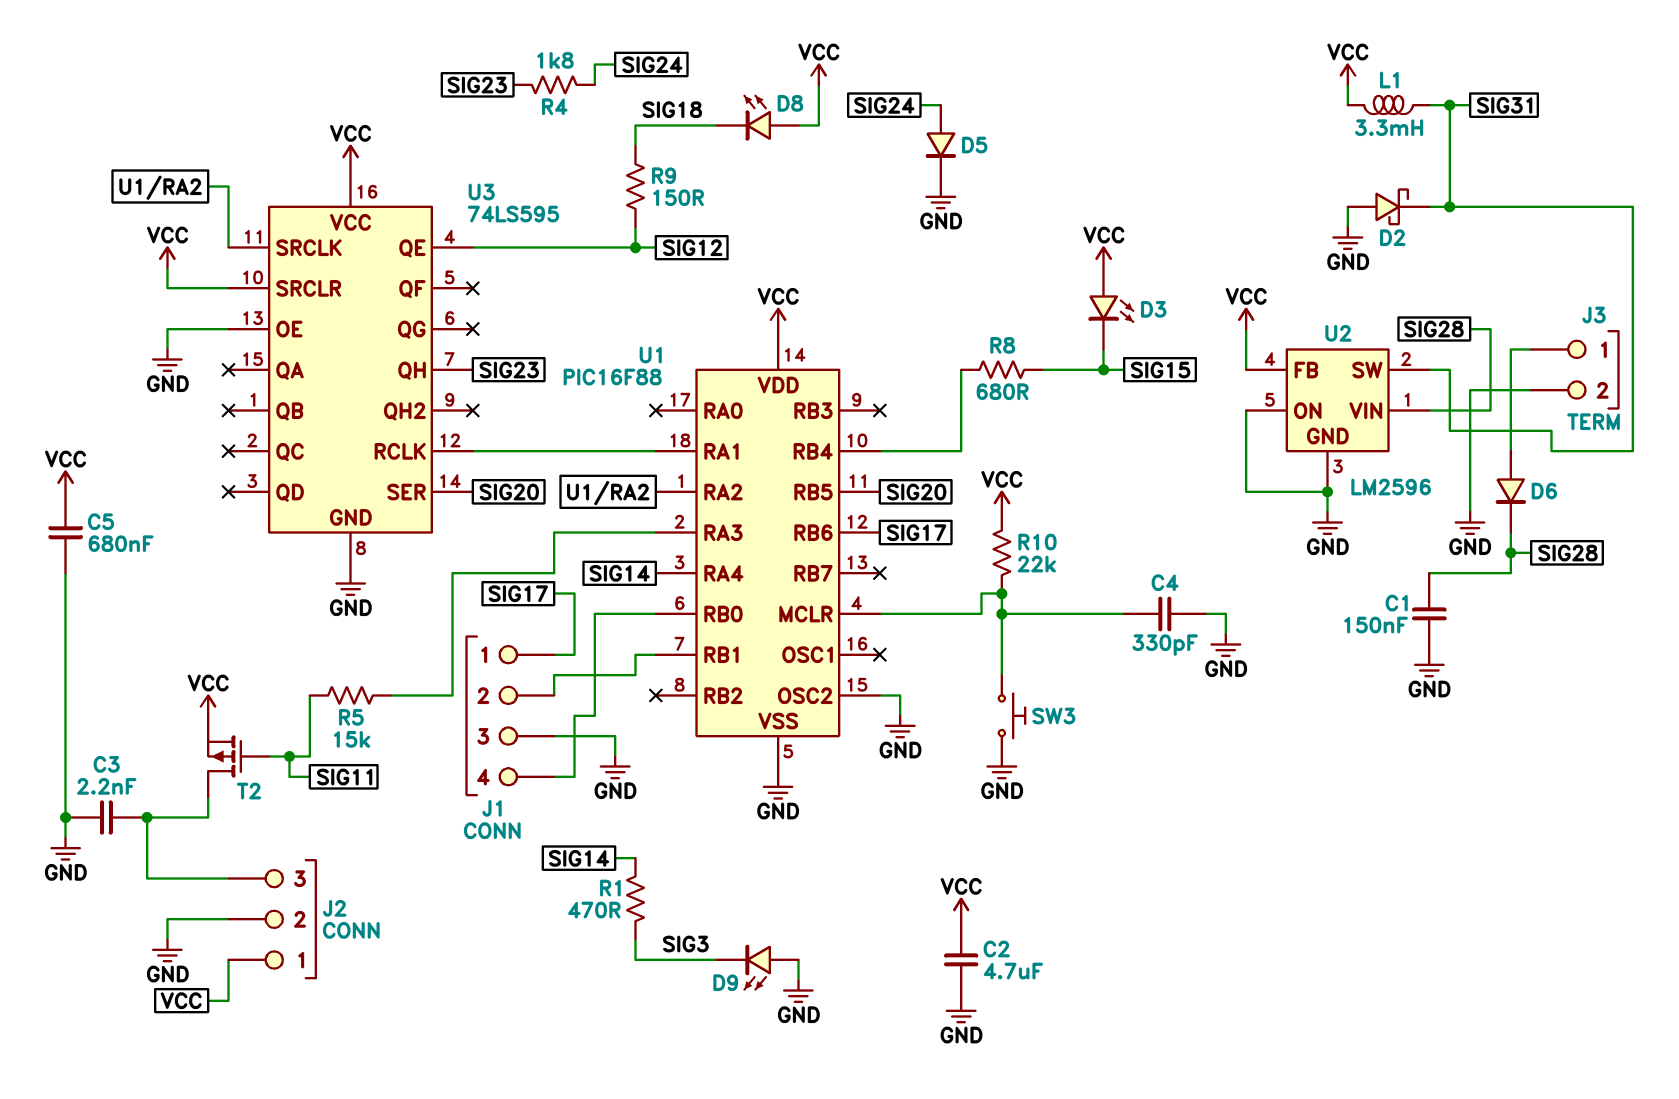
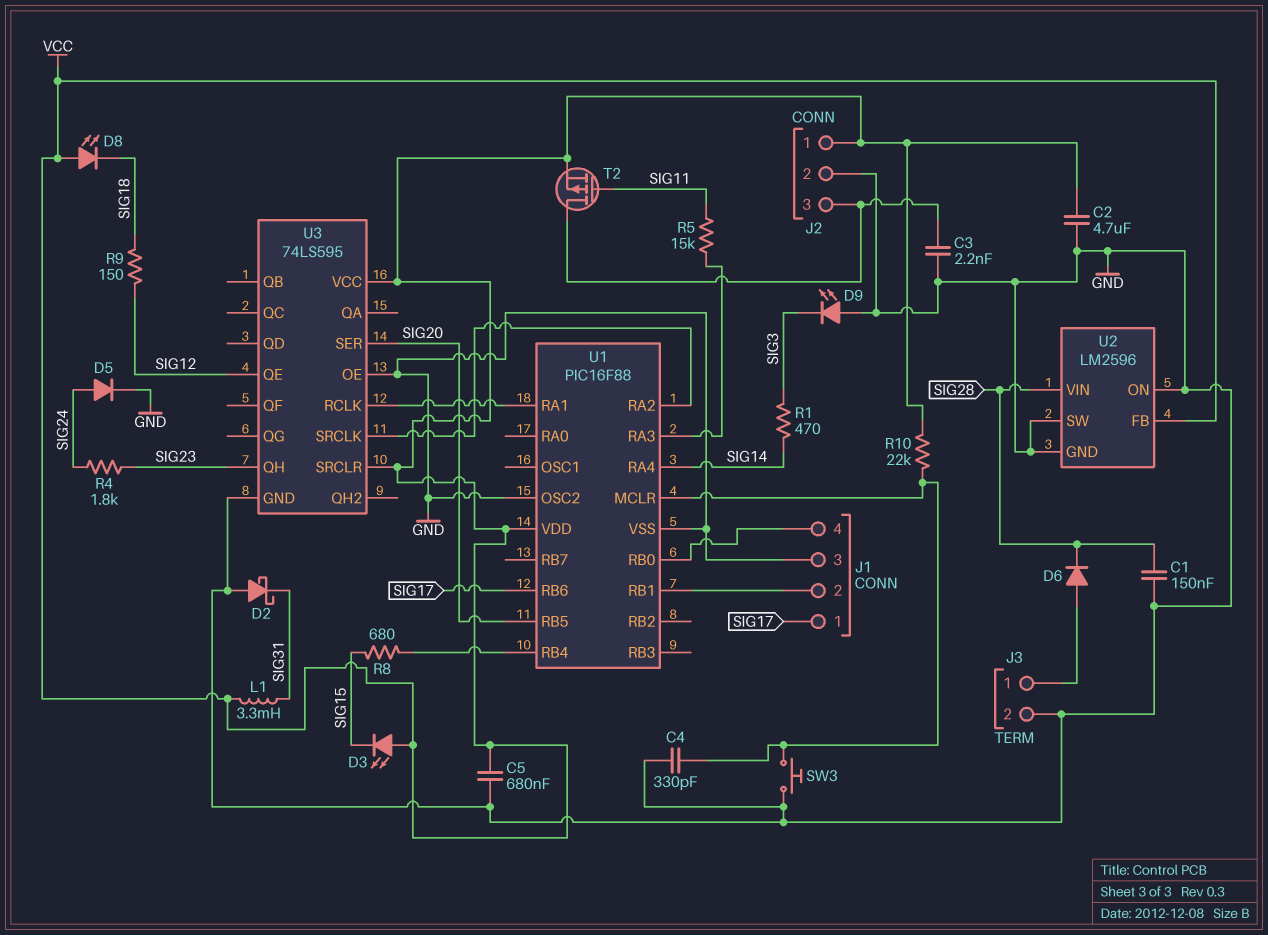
U2 pin SW: SIG31 -> GND

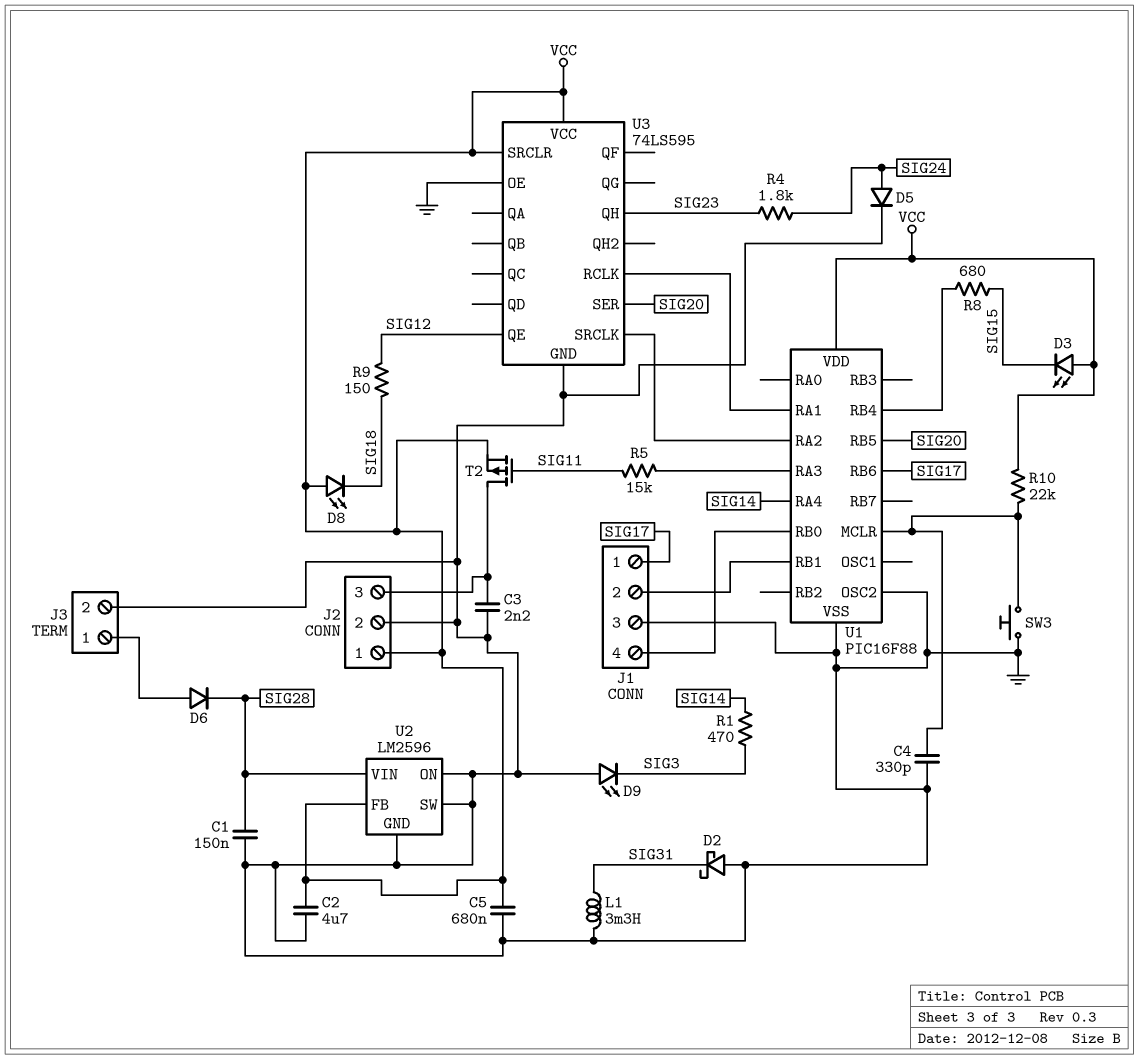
L1: 3.3mH (SIG31, VCC) -> 3.3mH (GND, SIG31)

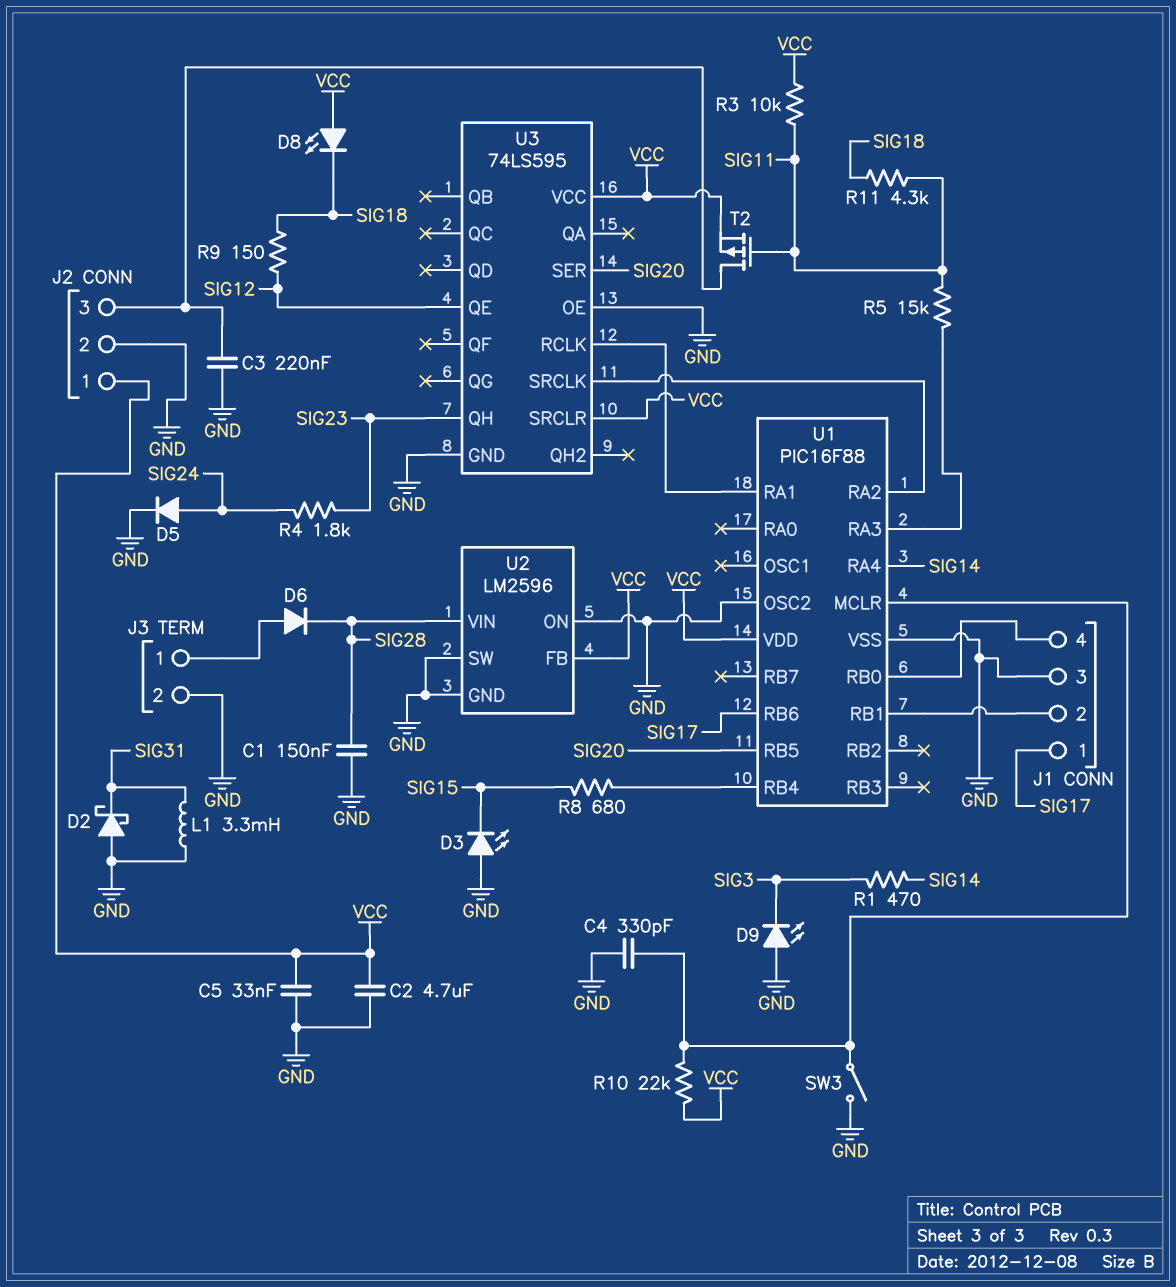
C3: 2.2nF (GND, J2/3) -> 220nF (GND, J2/3)
C5: 680nF (GND, VCC) -> 33nF (GND, VCC)
D3: LED (A VCC, K SIG15) -> LED (A GND, K SIG15)
R3: none -> 10k (SIG11, VCC)
R11: none -> 4.3k (SIG11, SIG18)
SW3: button (GND, U1/MCLR) -> switch (GND, U1/MCLR)

